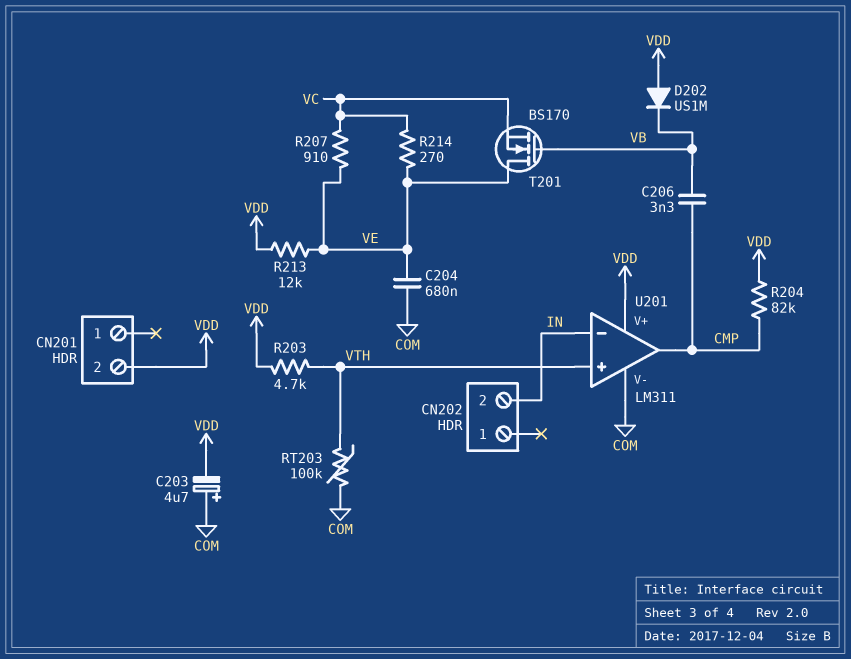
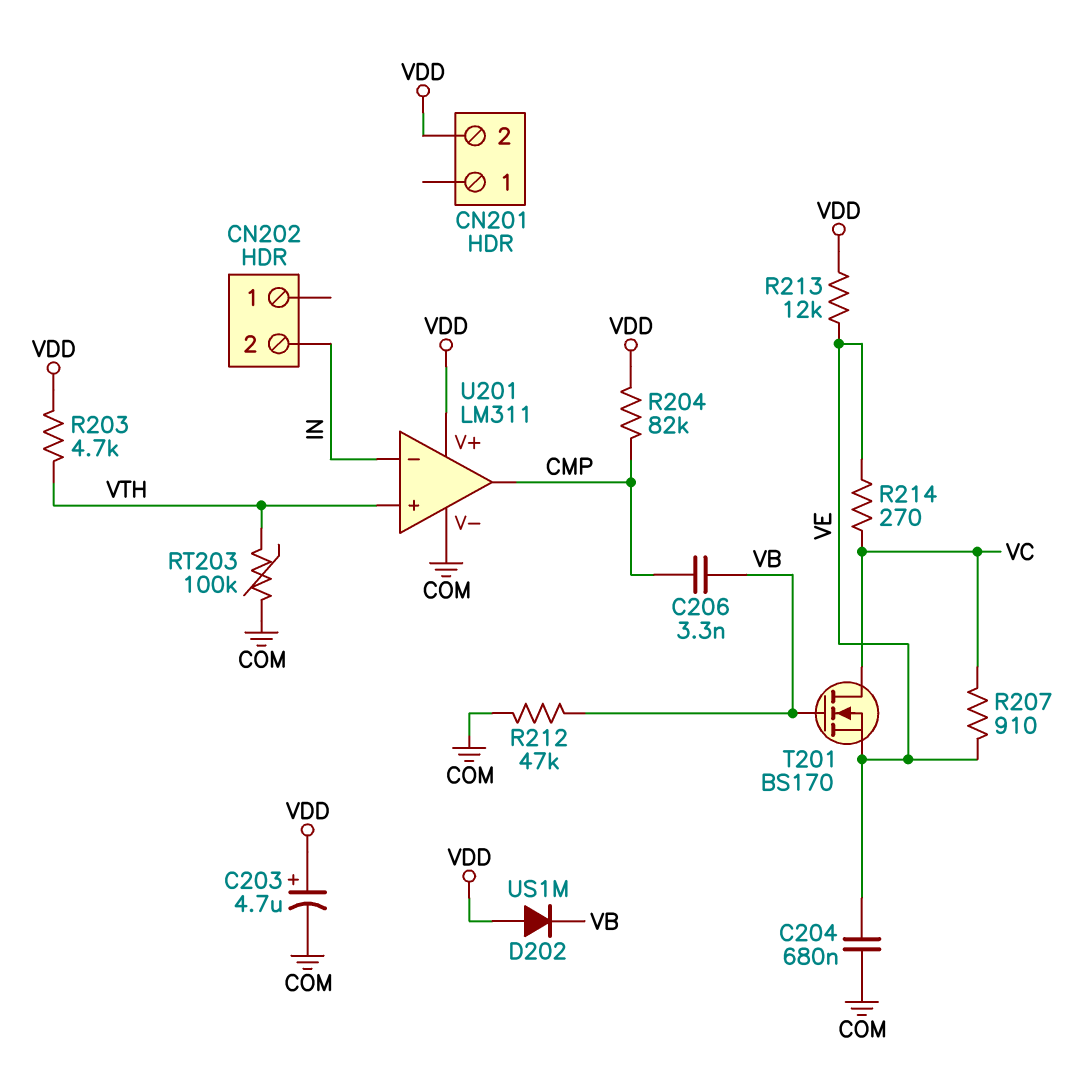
C203: 4.7uF (plus COM, minus VDD) -> 4.7uF (plus VDD, minus COM)
R212: none -> 47k (COM, VB)
T201: NMOS BS170 (G VB, D VE, S VC) -> NMOS BS170 (G VB, D VC, S VE)

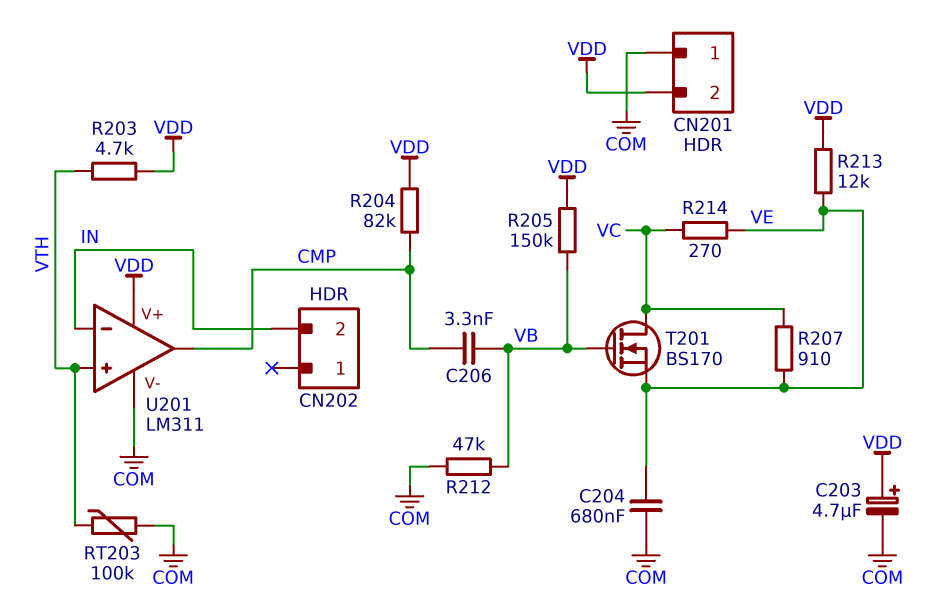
CN201 pin 1: none -> COM
D202: diode US1M (A VDD, K VB) -> none
R205: none -> 150k (VB, VDD)

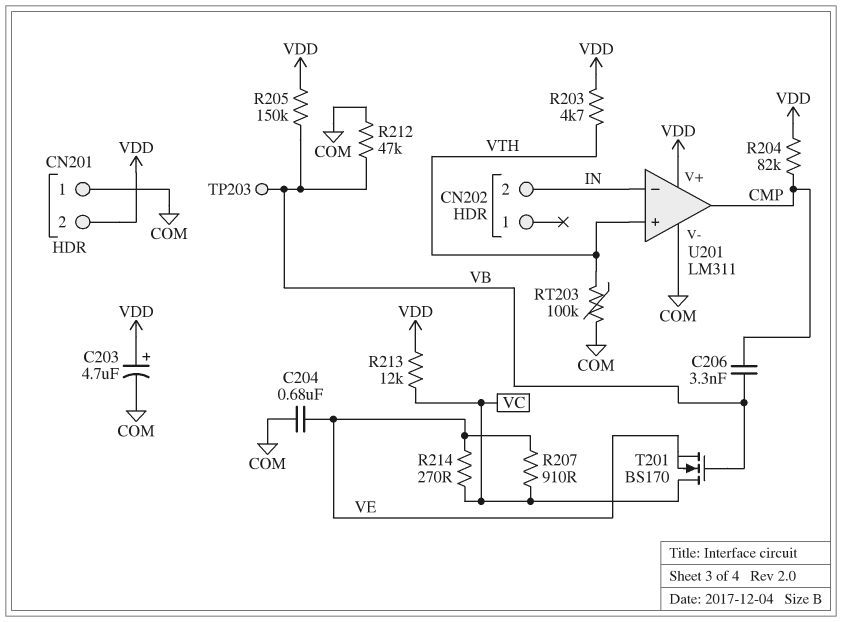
R213: 12k (VDD, VE) -> 12k (VC, VDD)
TP203: none -> test point (VB)

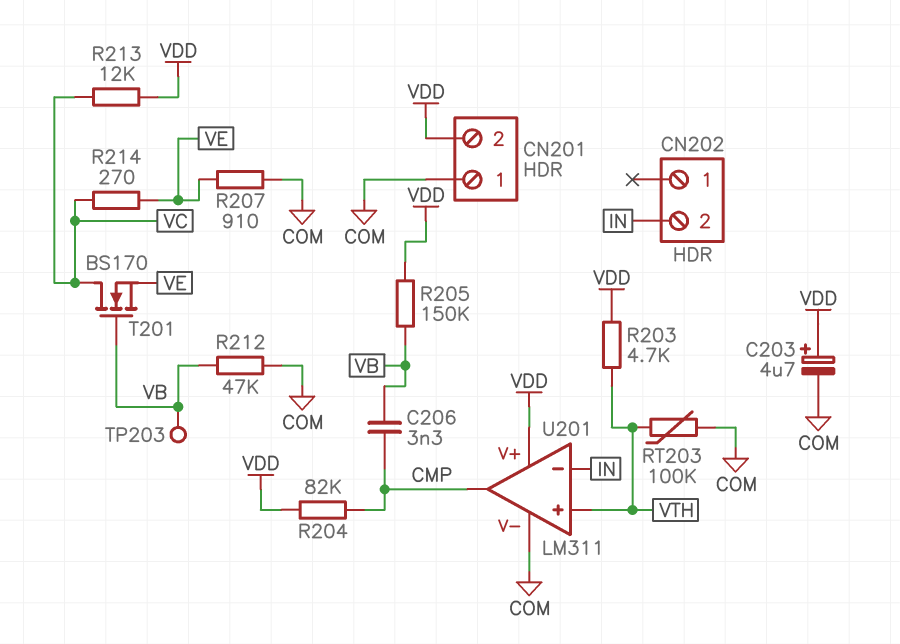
C204: 680nF (COM, VE) -> none
R207: 910 (VC, VE) -> 910 (COM, VE)

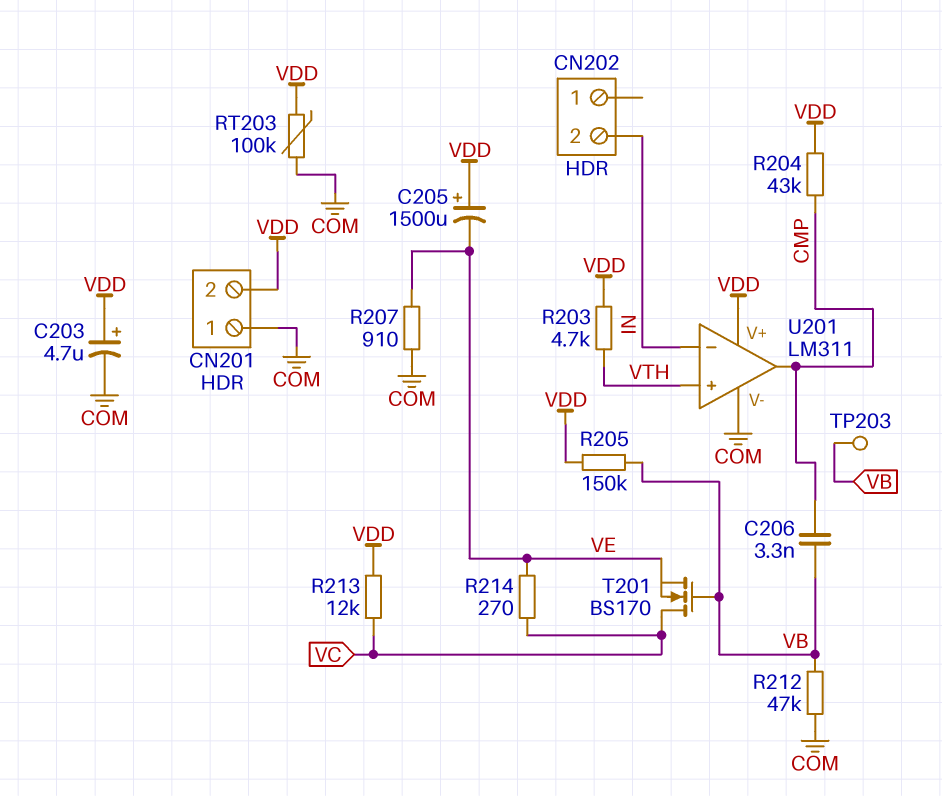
C205: none -> 1500uF (plus VDD, minus VE)
R204: 82k (CMP, VDD) -> 43k (CMP, VDD)
RT203: 100k (COM, VTH) -> 100k (COM, VDD)

